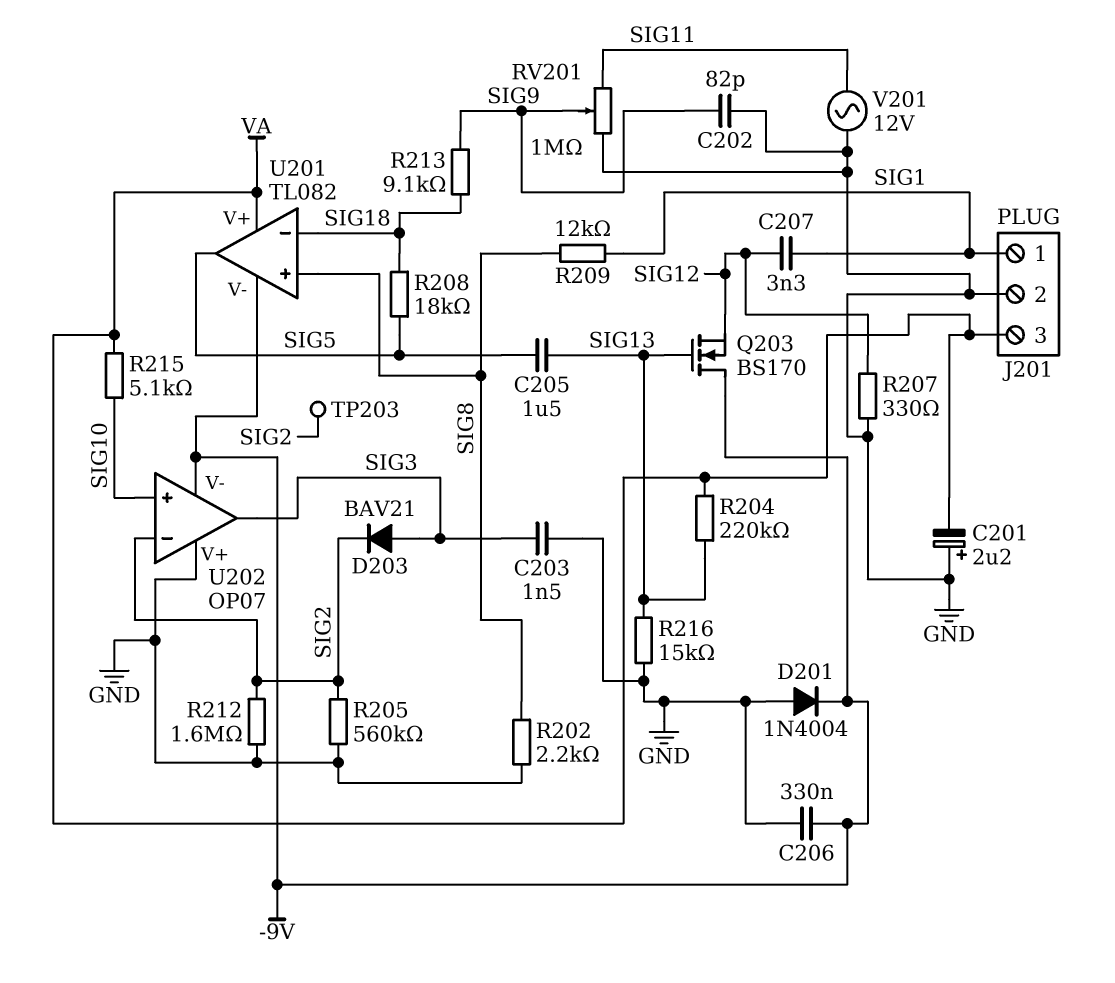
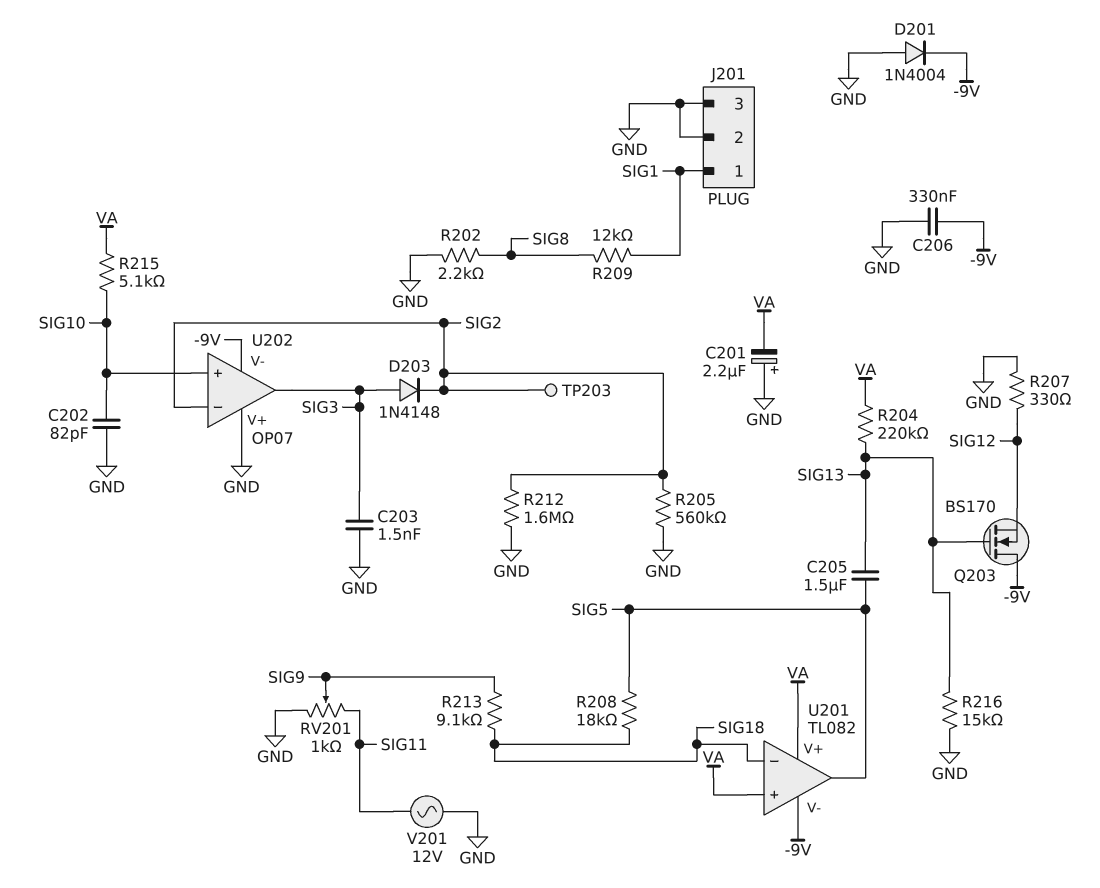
C202: 82pF (GND, SIG9) -> 82pF (GND, SIG10)
C207: 3.3nF (SIG1, SIG12) -> none
D203: diode BAV21 (A SIG3, K SIG2) -> diode 1N4148 (A SIG3, K SIG2)
J201 pin 3: VA -> GND
RV201: 1M (GND, SIG11, wiper SIG9) -> 1k (GND, SIG11, wiper SIG9)
U201 pin in+: SIG8 -> VA

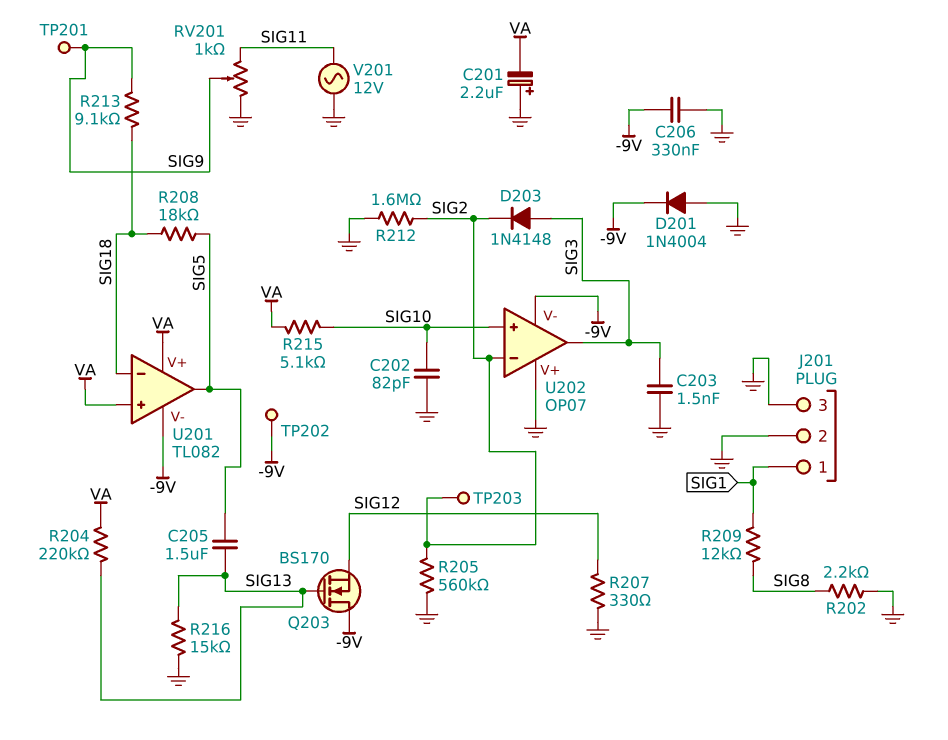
TP201: none -> test point (SIG9)
TP202: none -> test point (-9V)

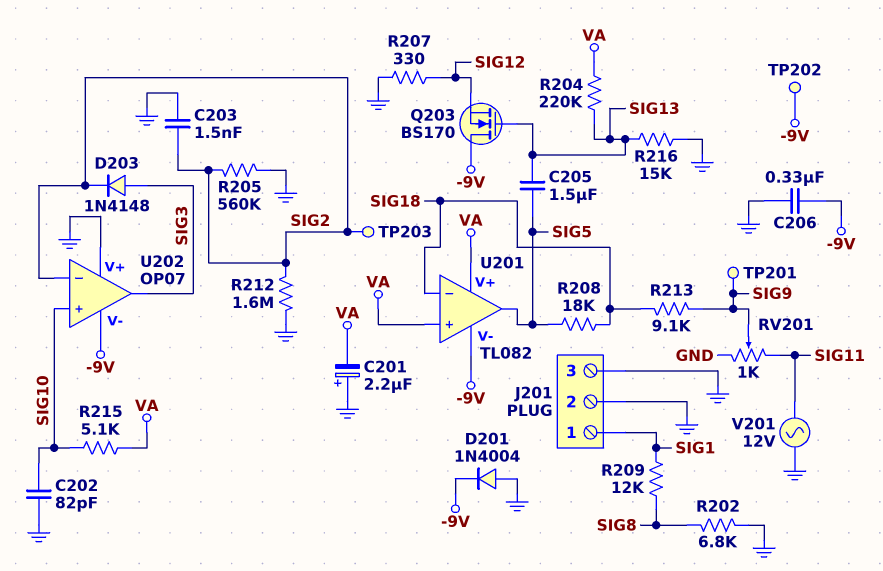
C203: 1.5nF (GND, SIG3) -> 1.5nF (GND, SIG2)
R202: 2.2k (GND, SIG8) -> 6.8k (GND, SIG8)

